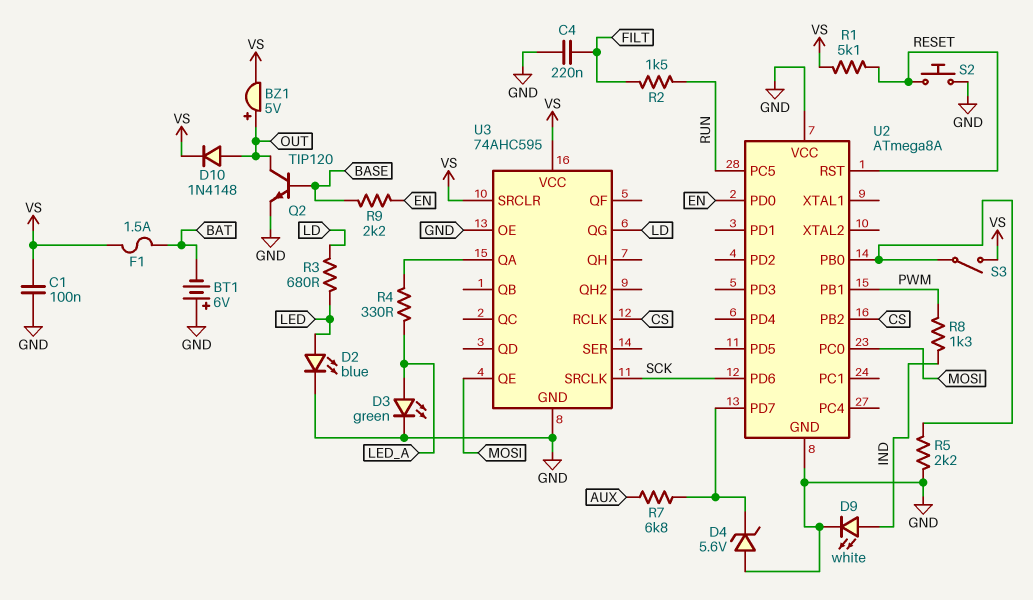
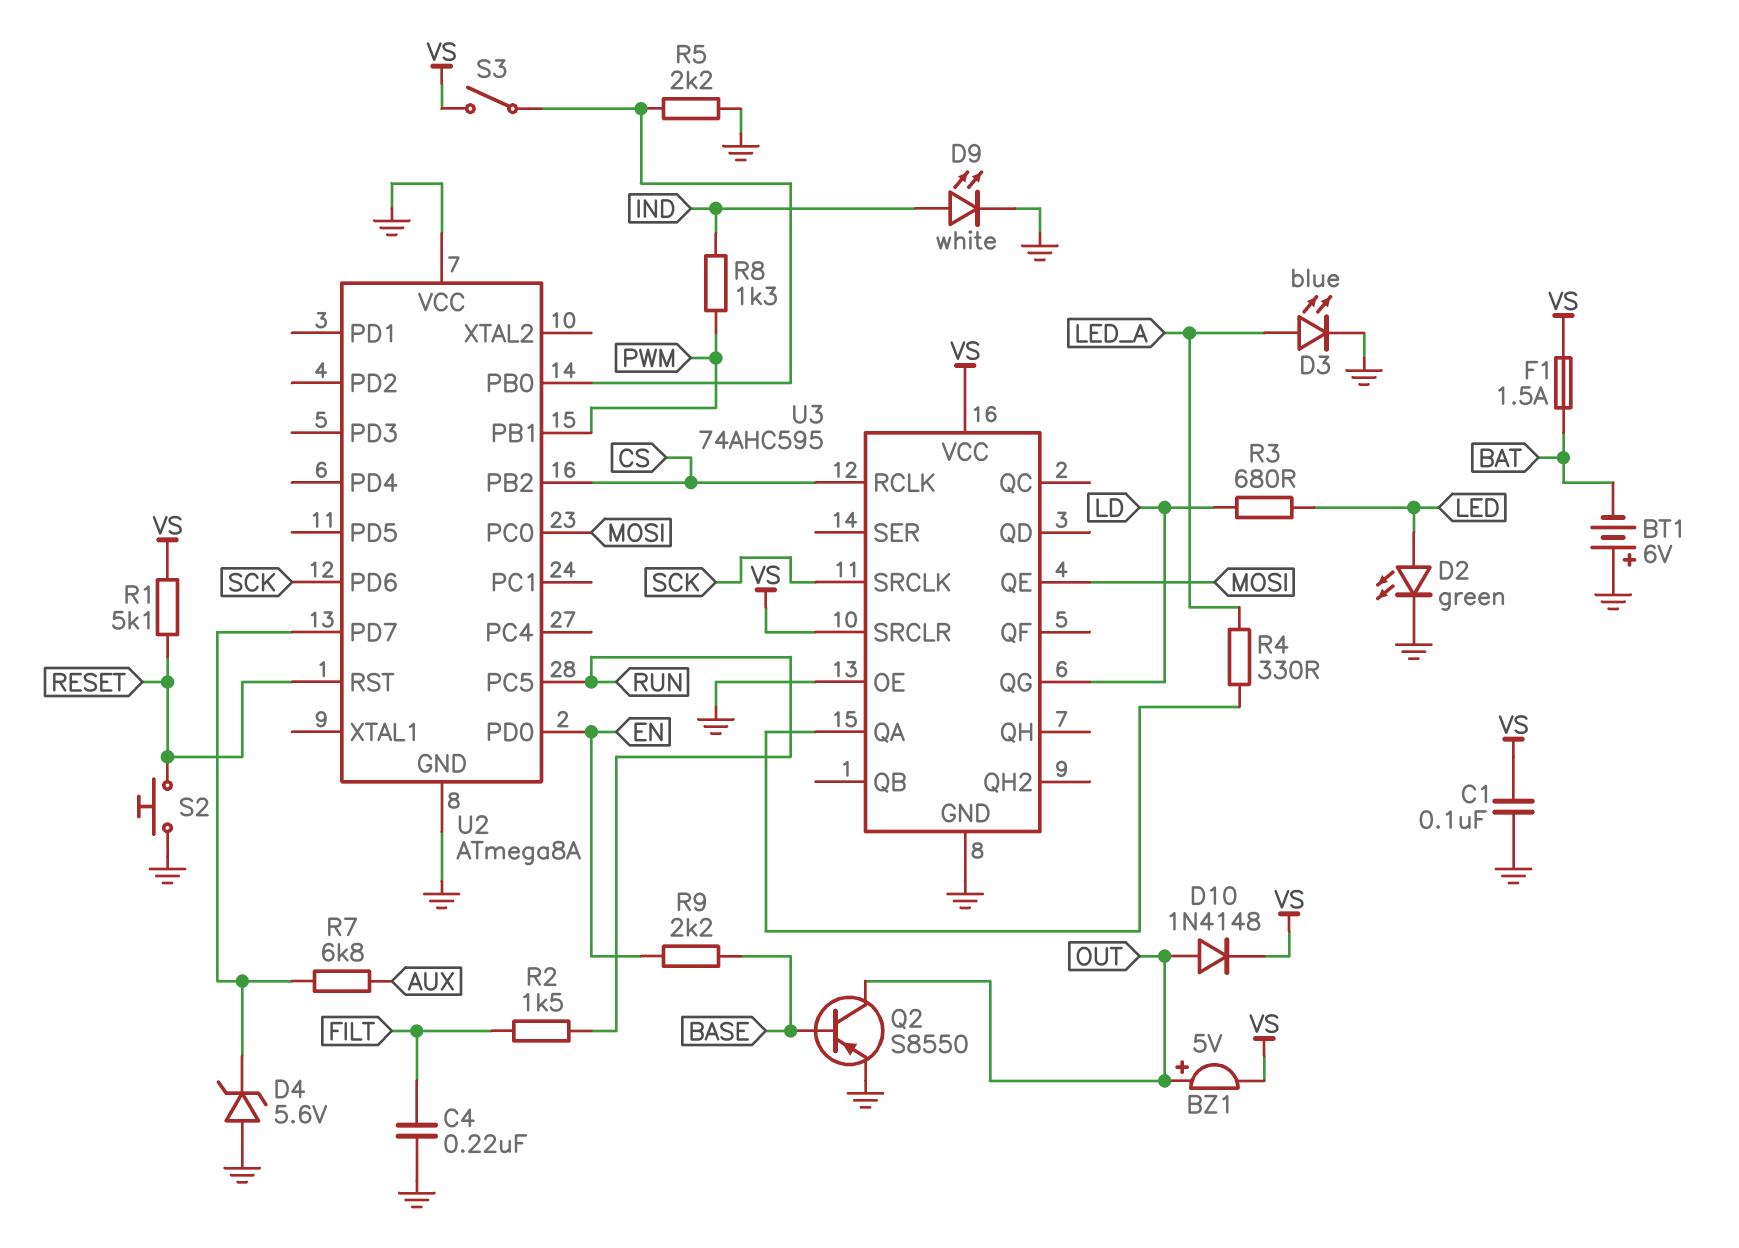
D2: LED blue (A LED, K GND) -> LED green (A LED, K GND)
D3: LED green (A LED_A, K GND) -> LED blue (A LED_A, K GND)
Q2: NPN TIP120 (B BASE, C OUT, E GND) -> PNP S8550 (B BASE, C OUT, E GND)

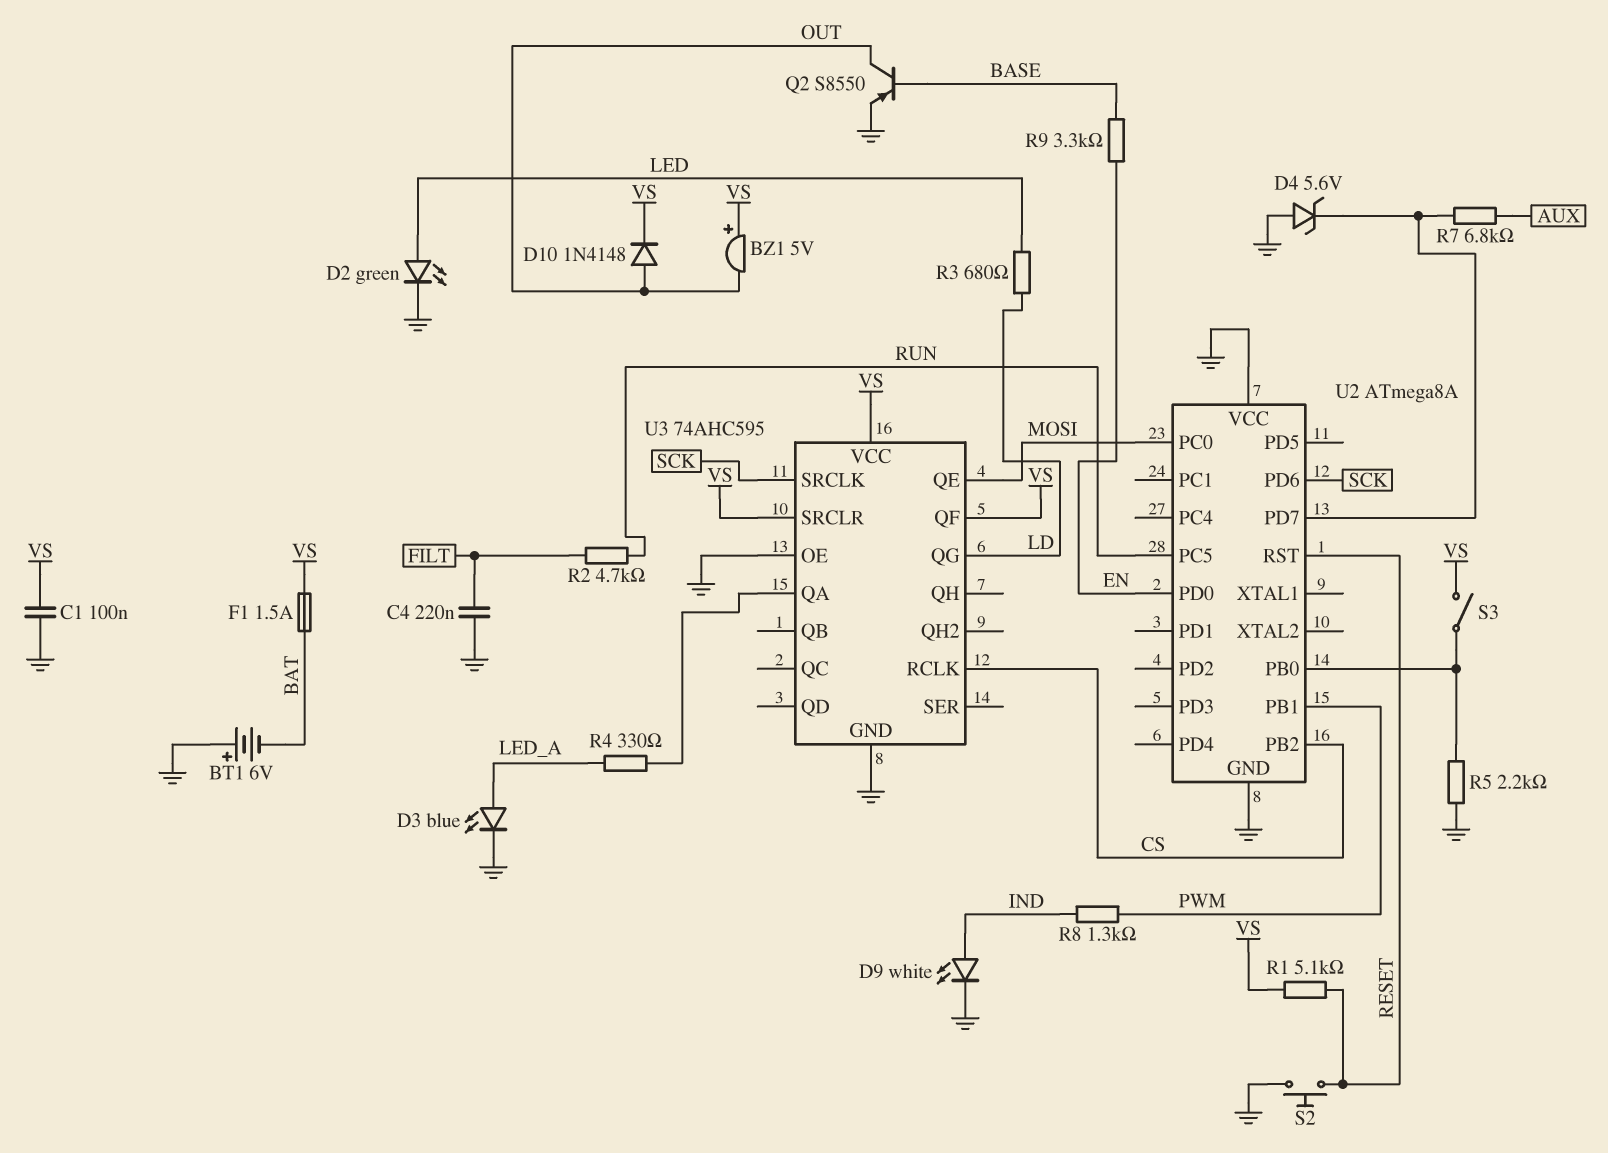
BZ1: buzzer 5V (plus OUT, minus VS) -> buzzer 5V (plus VS, minus OUT)
R2: 1.5k (FILT, RUN) -> 4.7k (FILT, RUN)
R9: 2.2k (BASE, EN) -> 3.3k (BASE, EN)
U3 pin QF: none -> VS

